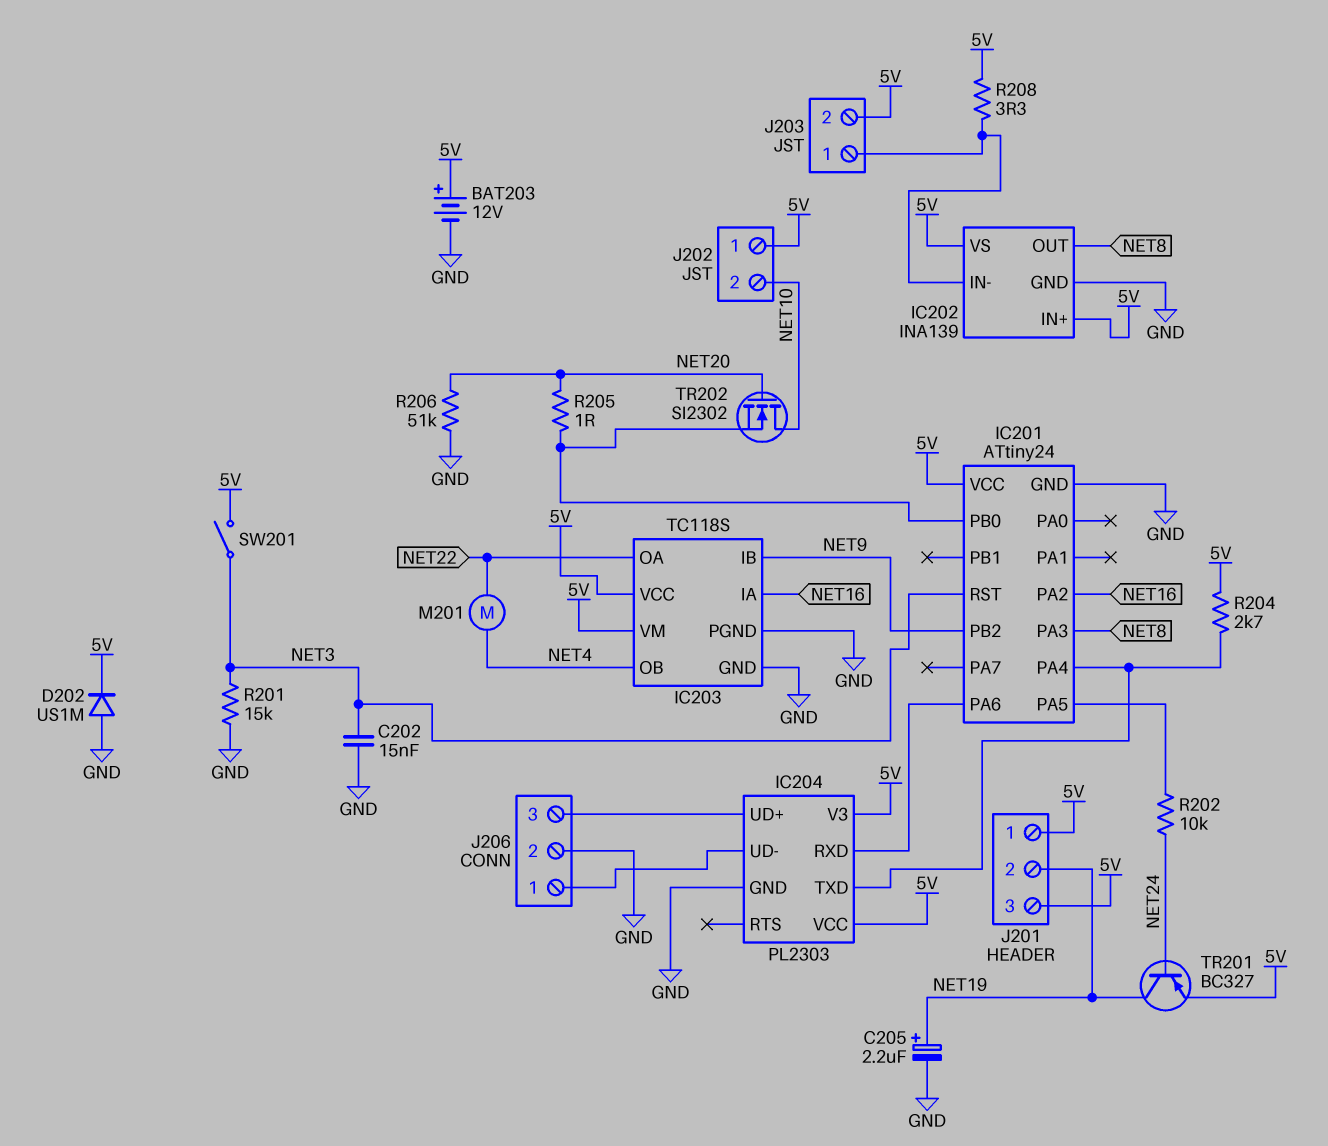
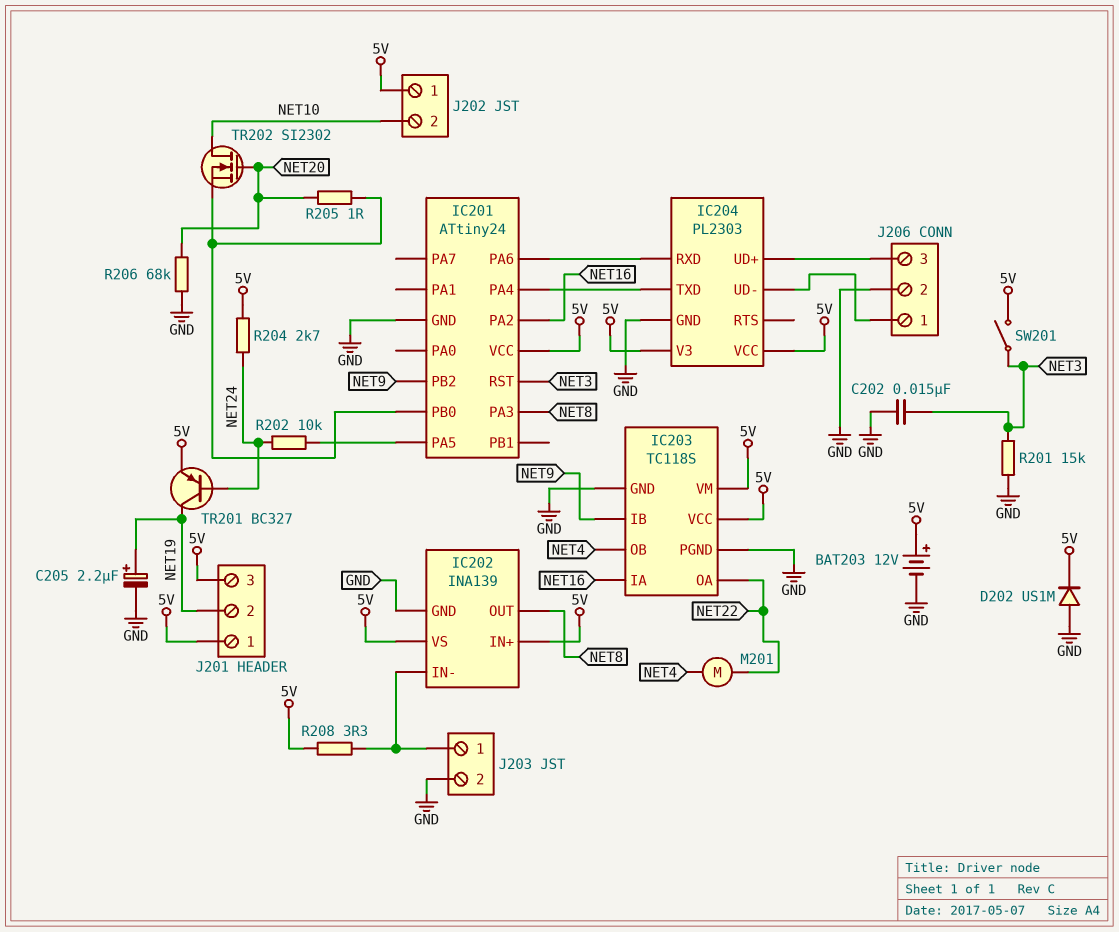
J203 pin 2: 5V -> GND
R204: 2.7k (5V, IC201/PA4) -> 2.7k (5V, NET24)
R206: 51k (GND, NET20) -> 68k (GND, NET20)

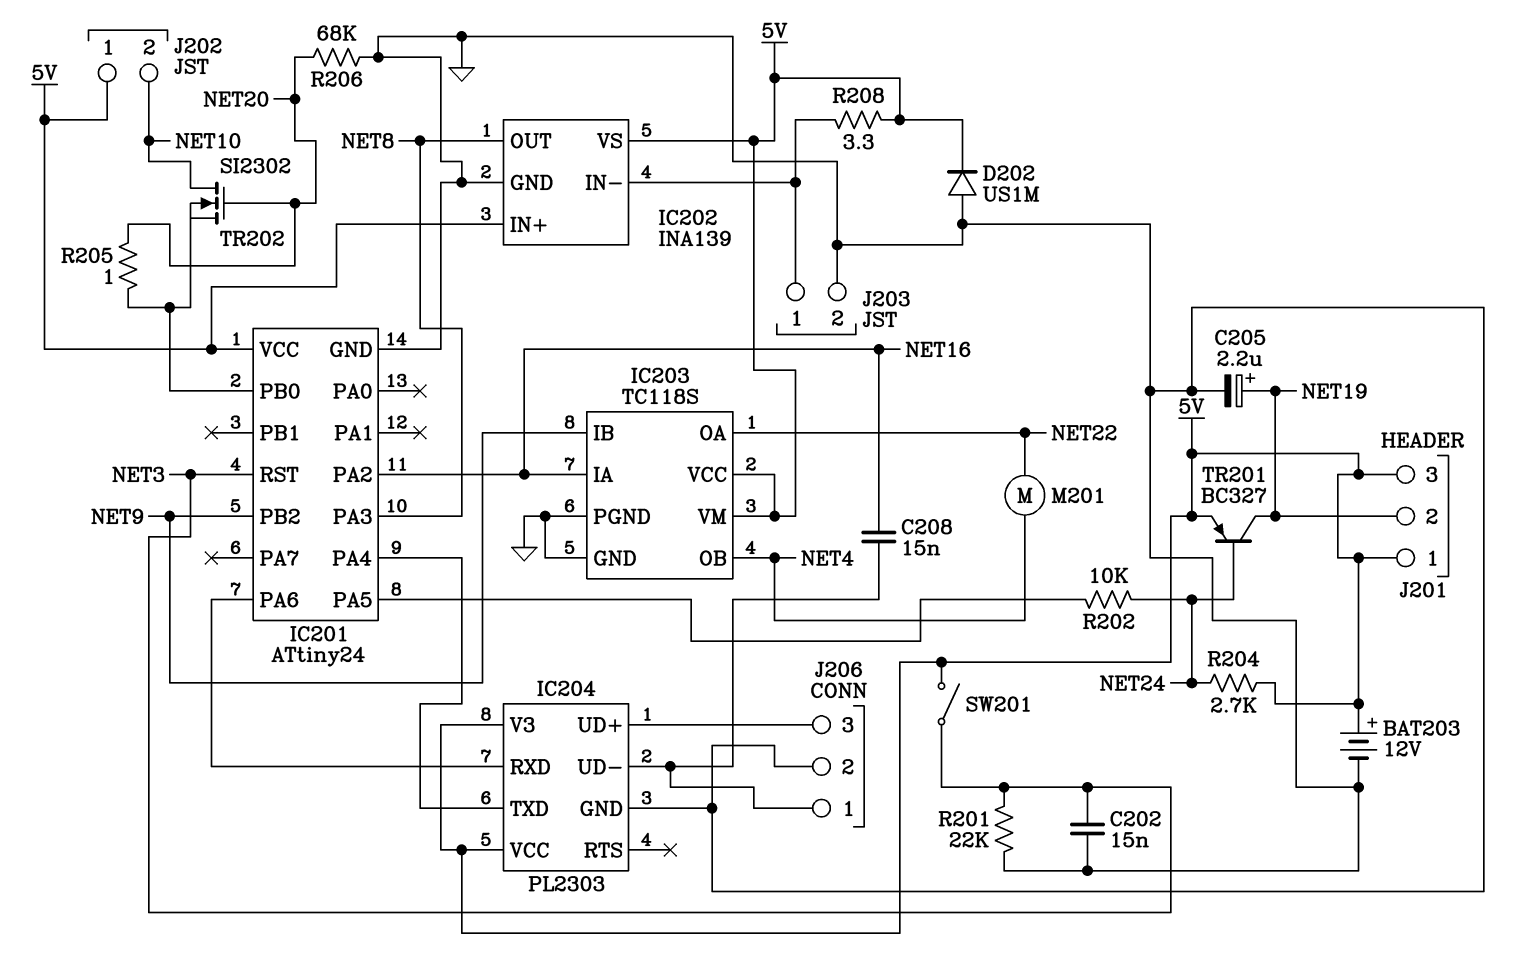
C208: none -> 15nF (IC204/UD-, NET16)
R201: 15k (GND, NET3) -> 22k (GND, NET3)

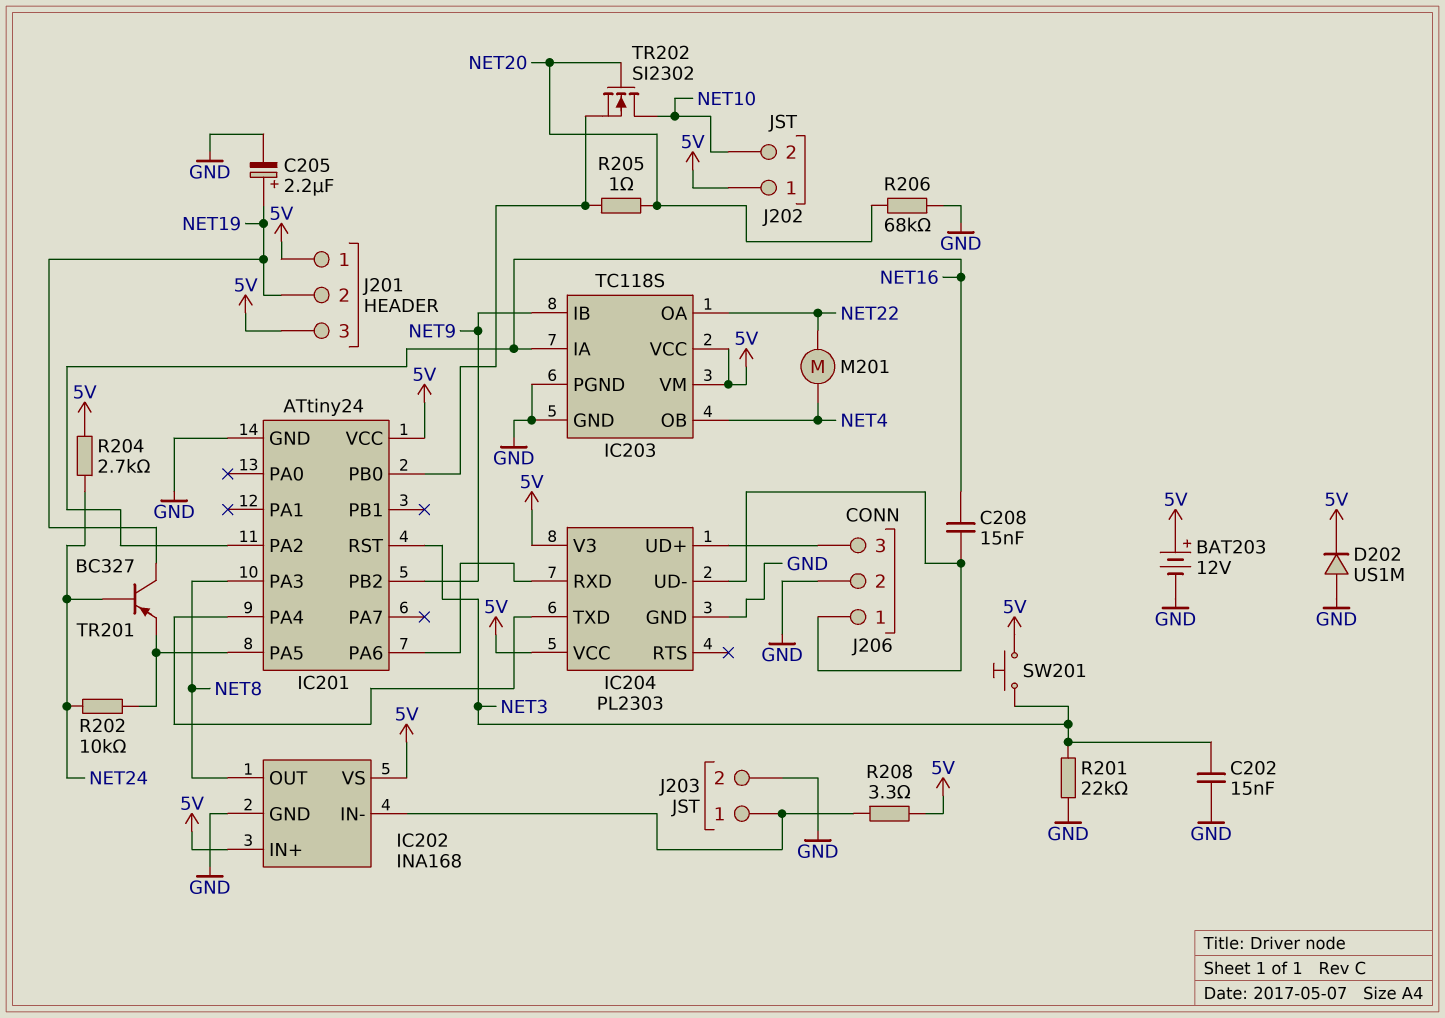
IC202: INA139 -> INA168
SW201: switch (5V, NET3) -> button (5V, NET3)
TR201: PNP BC327 (B NET24, C NET19, E 5V) -> PNP BC327 (B NET24, C NET19, E IC201/PA5)

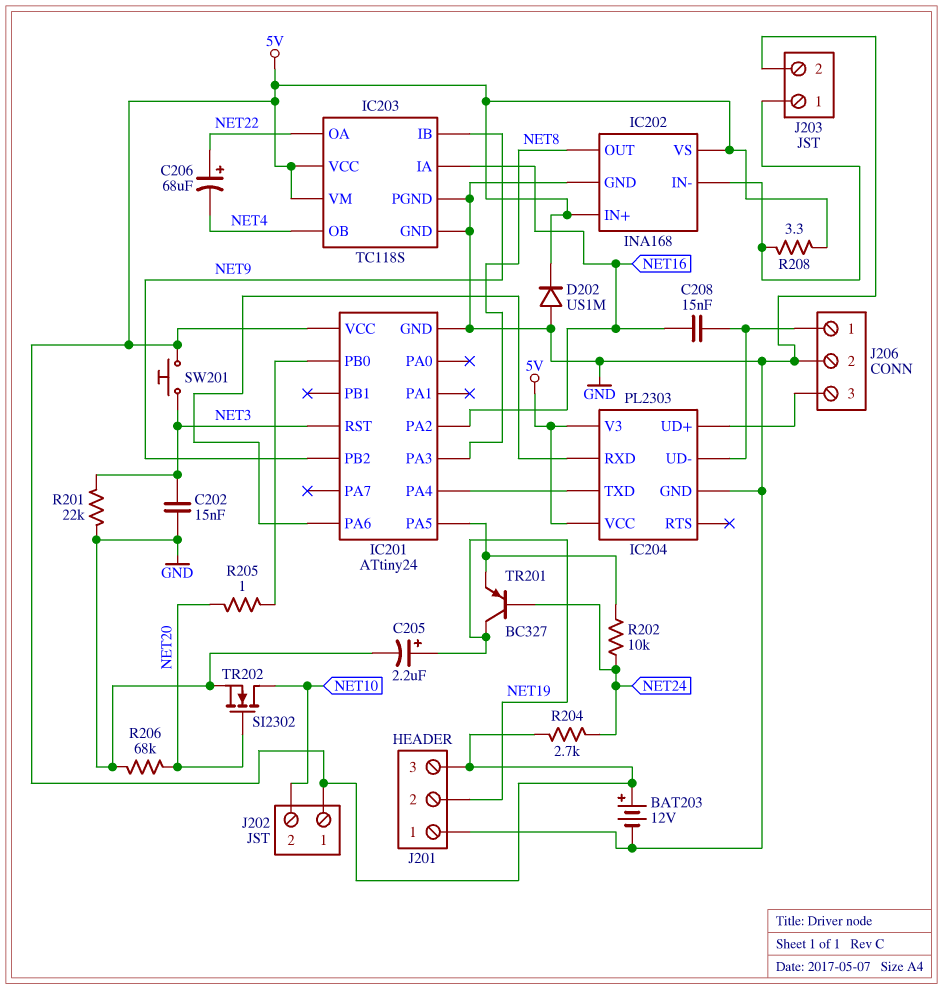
C206: none -> 68uF (plus NET22, minus NET4)
J201 pin 1: 5V -> GND
M201: motor (NET4, NET22) -> none
TR202: NMOS SI2302 (G NET20, D NET10, S IC201/PB0) -> NMOS SI2302 (G NET20, D NET10, S GND)

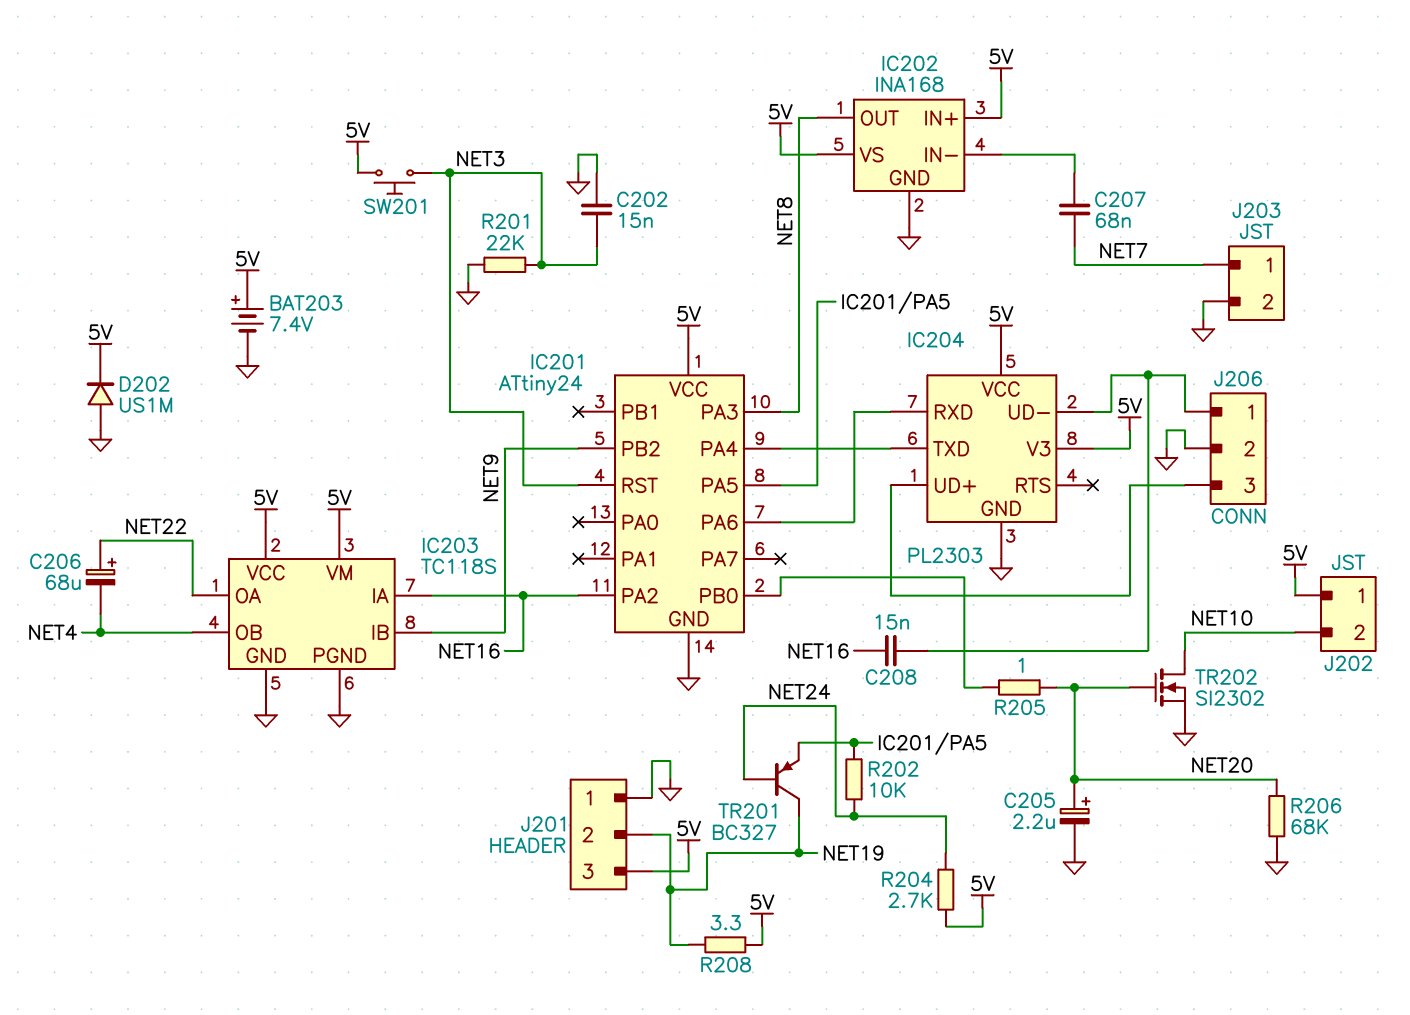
BAT203: 12V (plus 5V, minus GND) -> 7.4V (plus 5V, minus GND)
C205: 2.2uF (plus NET19, minus GND) -> 2.2uF (plus NET20, minus GND)
C207: none -> 68nF (IC202/IN-, NET7)
J203 pin 1: IC202/IN- -> NET7
R208: 3.3 (5V, IC202/IN-) -> 3.3 (5V, NET19)

